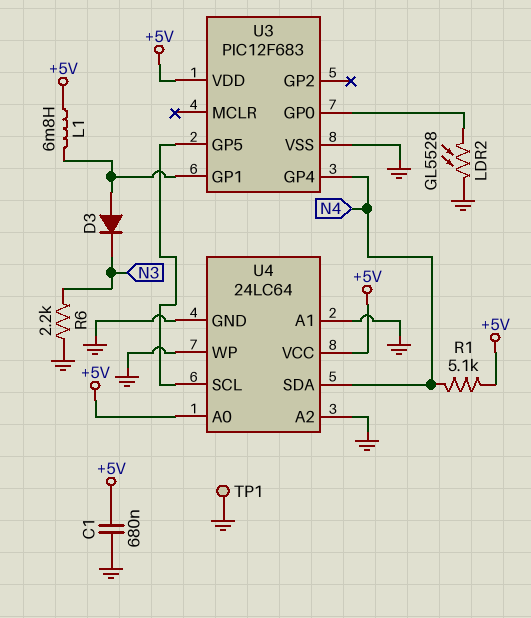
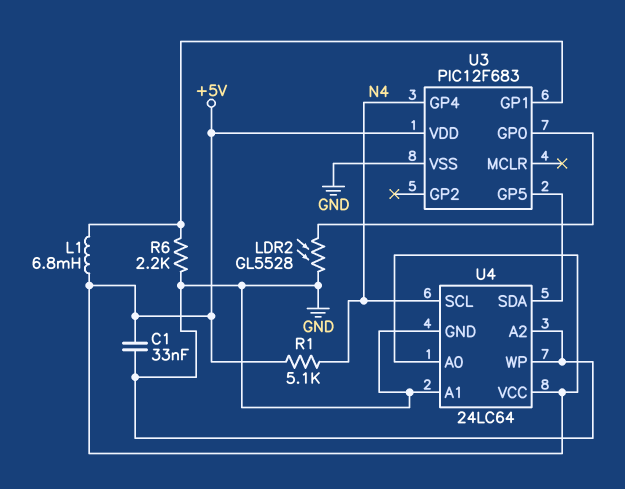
C1: 680nF (+5V, GND) -> 33nF (+5V, GND)
D3: diode (A U3/GP1, K N3) -> none
R6: 2.2k (GND, N3) -> 2.2k (GND, U3/GP1)
TP1: test point (GND) -> none
U4 pin SCL: U3/GP5 -> N4
U4 pin SDA: N4 -> U3/GP5

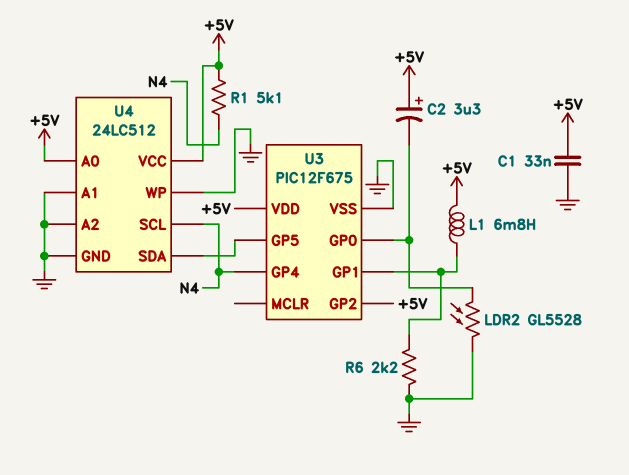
C2: none -> 3.3uF (plus +5V, minus U3/GP0)
U3: PIC12F683 -> PIC12F675
U3 pin GP2: none -> +5V
U4: 24LC64 -> 24LC512

